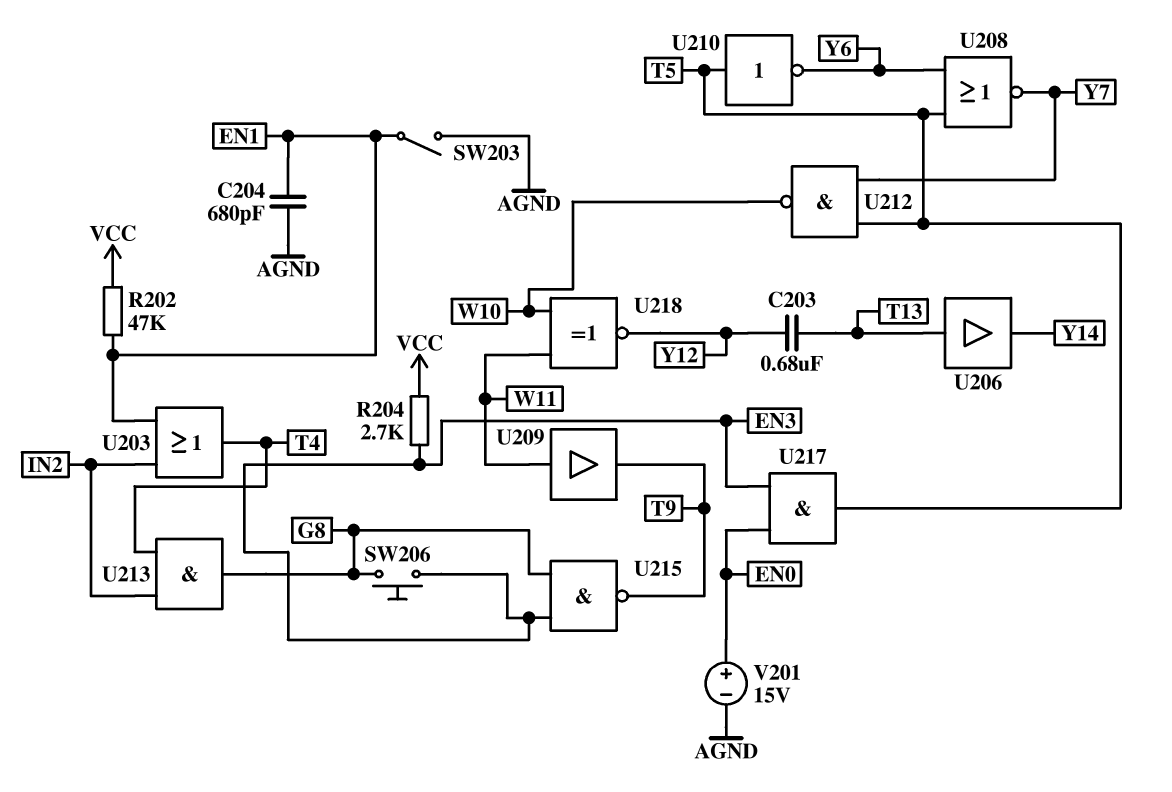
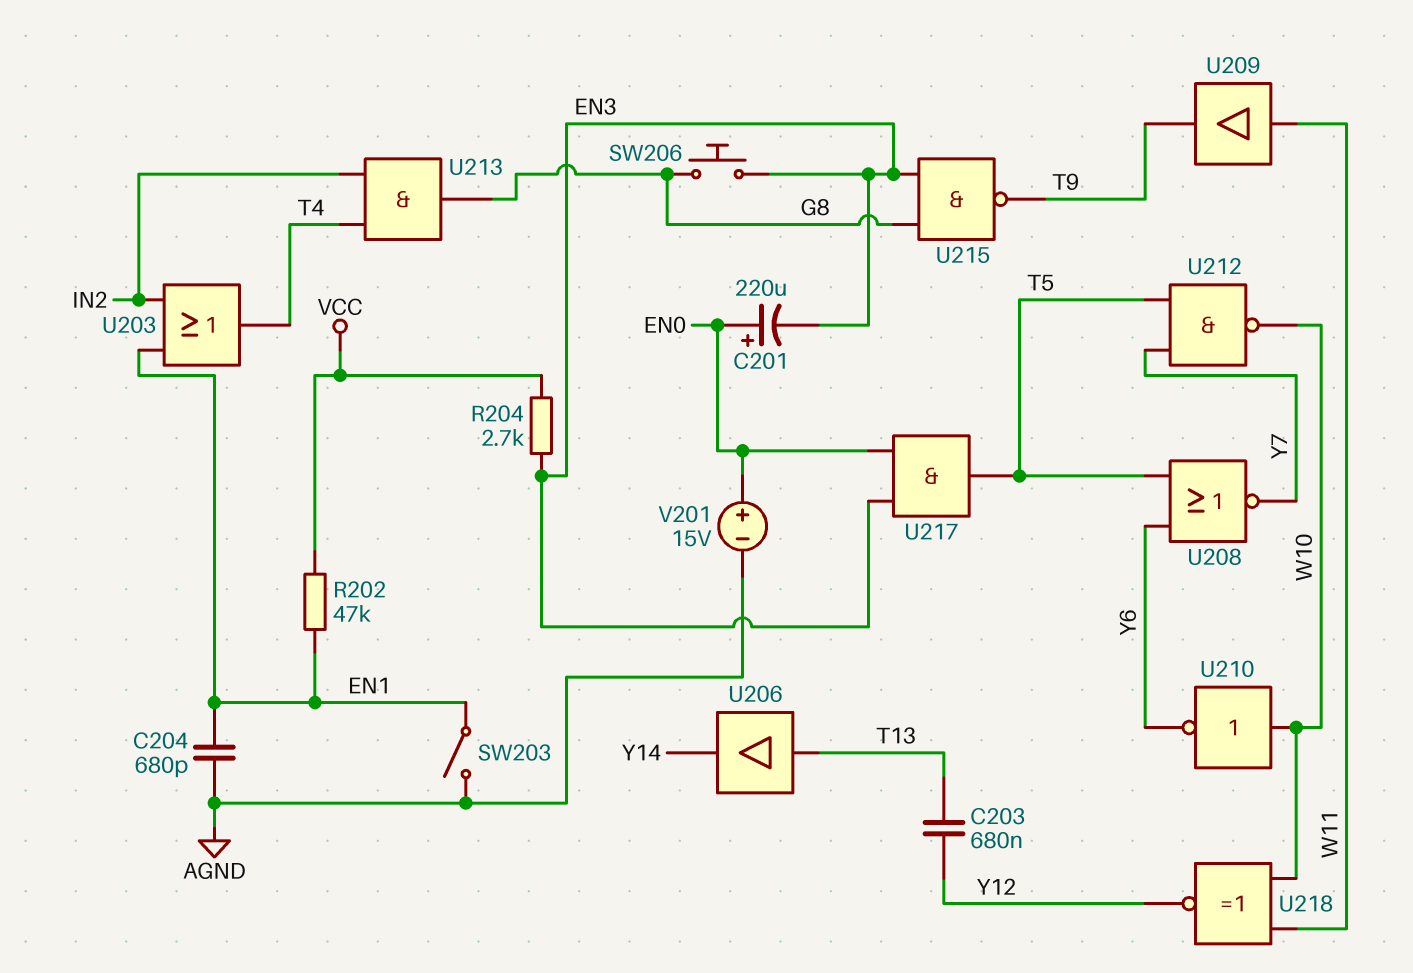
C201: none -> 220uF (plus EN0, minus EN3)
U210: NOT (in T5, out Y6) -> NOT (in W10, out Y6)

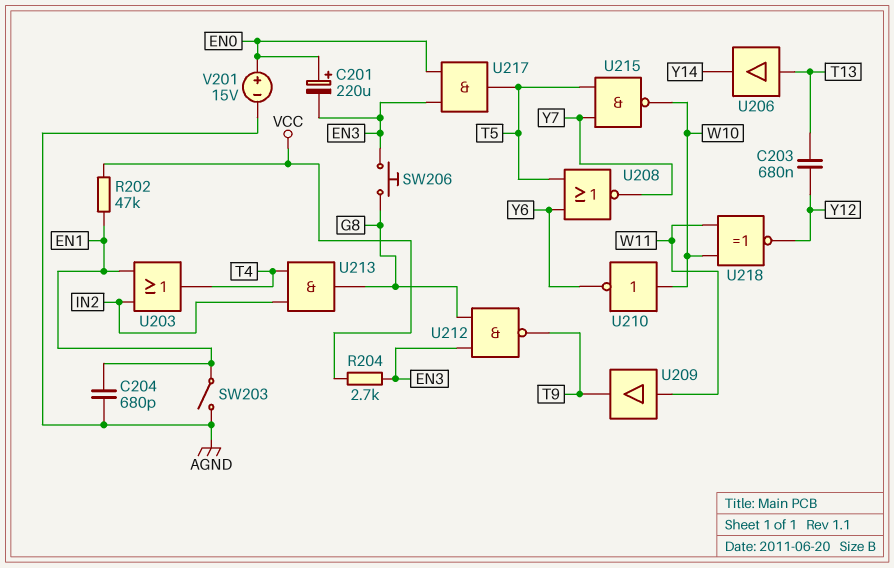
U212: NAND (in T5, in Y7, out W10) -> NAND (in EN3, in G8, out T9)
U215: NAND (in EN3, in G8, out T9) -> NAND (in T5, in Y7, out W10)

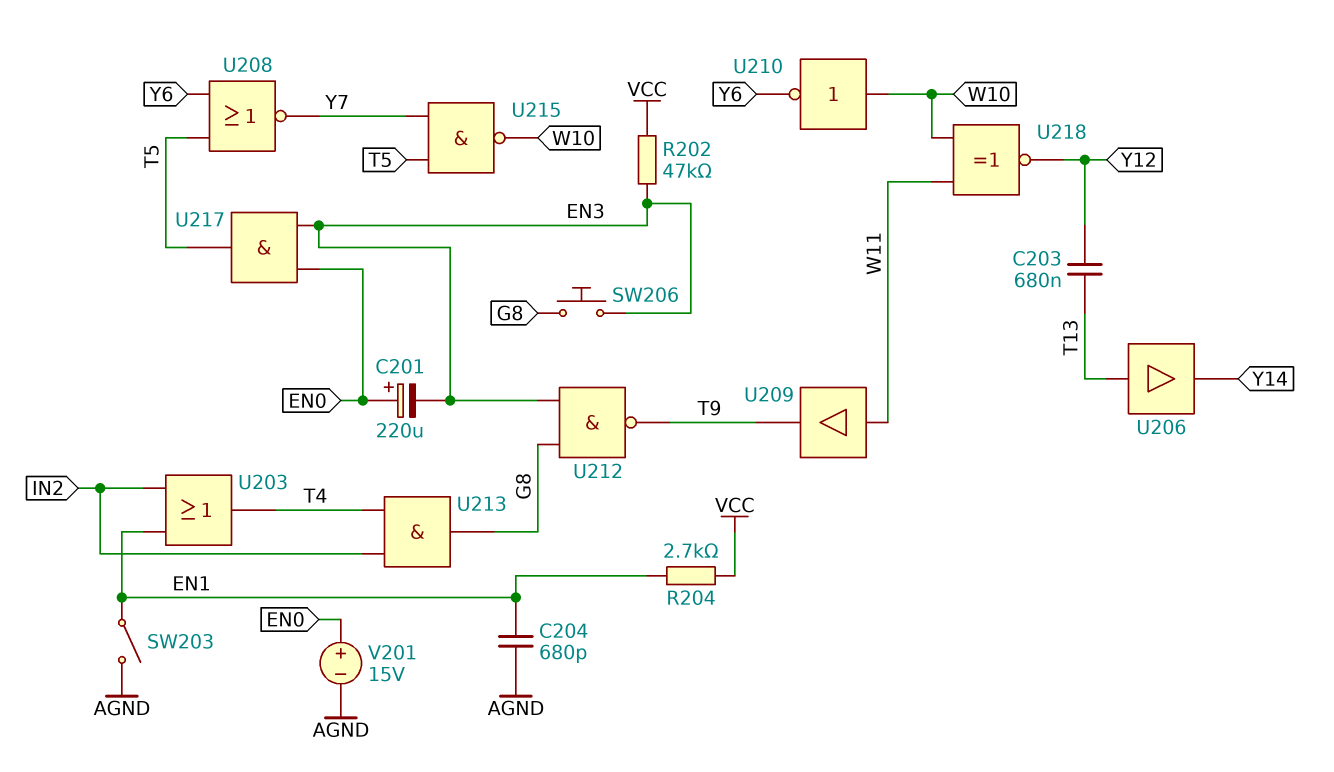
R202: 47k (EN1, VCC) -> 47k (EN3, VCC)
R204: 2.7k (EN3, VCC) -> 2.7k (EN1, VCC)

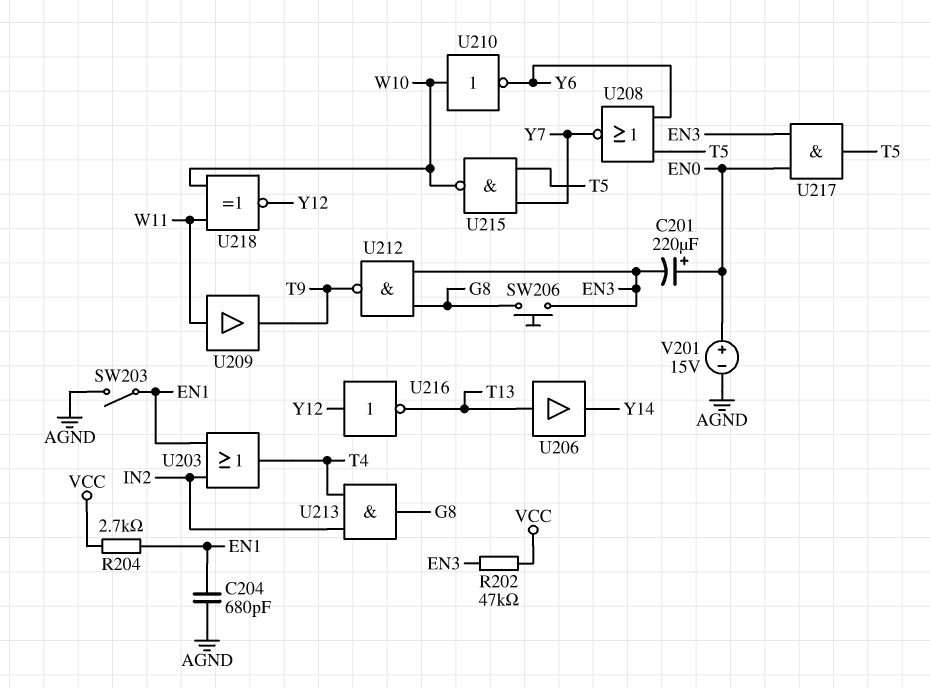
C203: 680nF (T13, Y12) -> none
U216: none -> NOT (in Y12, out T13)

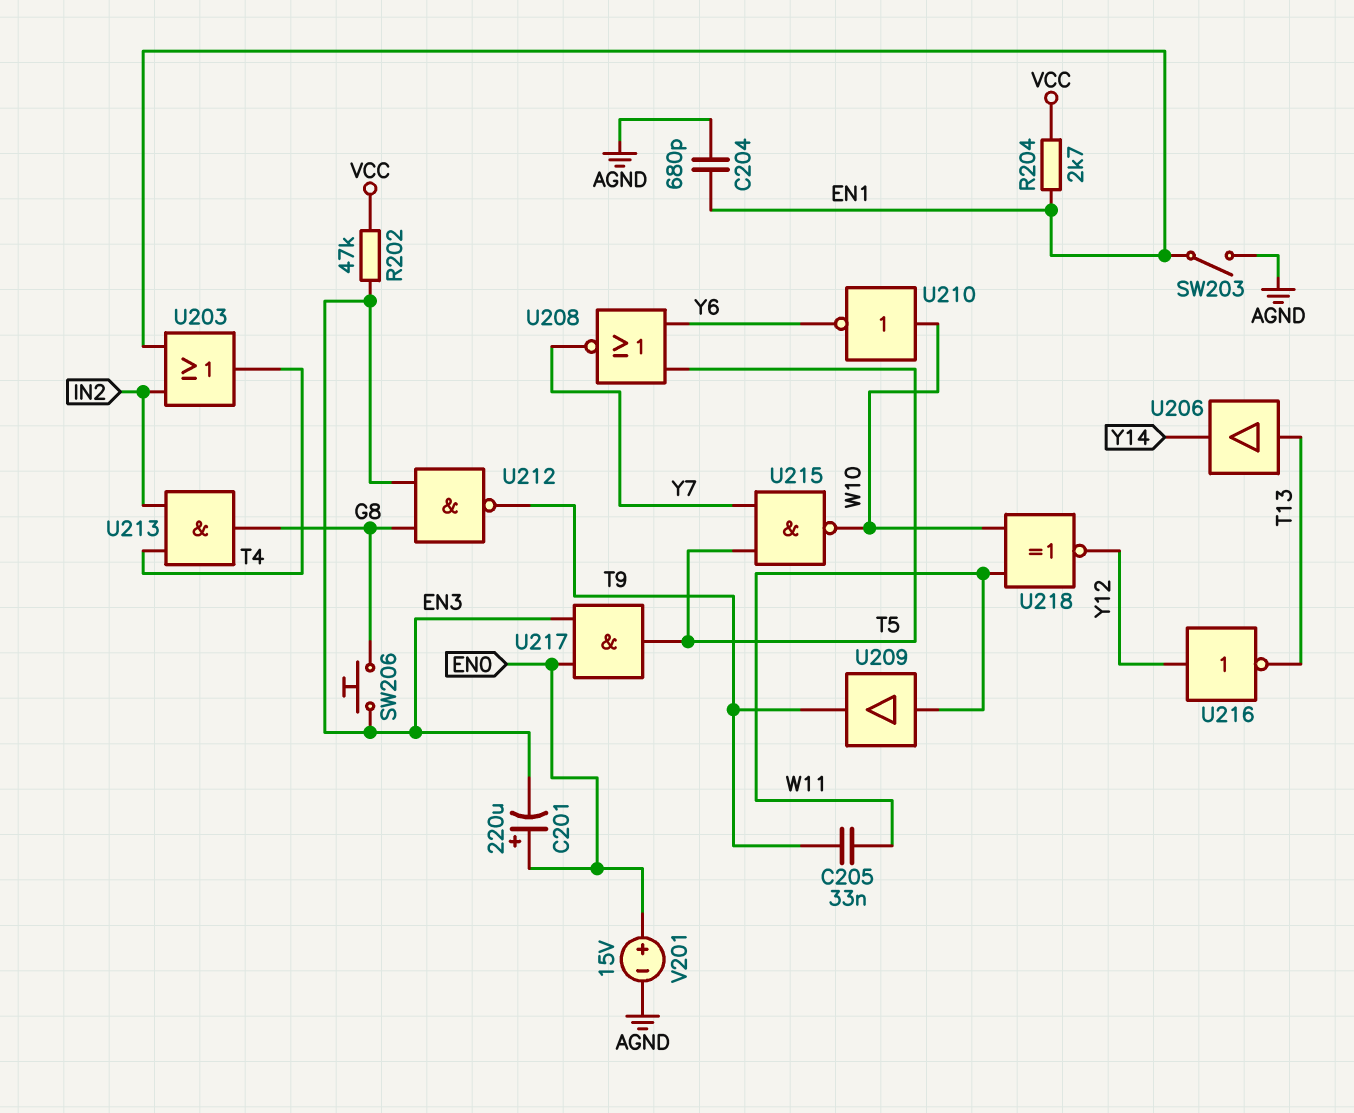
C205: none -> 33nF (T9, W11)

